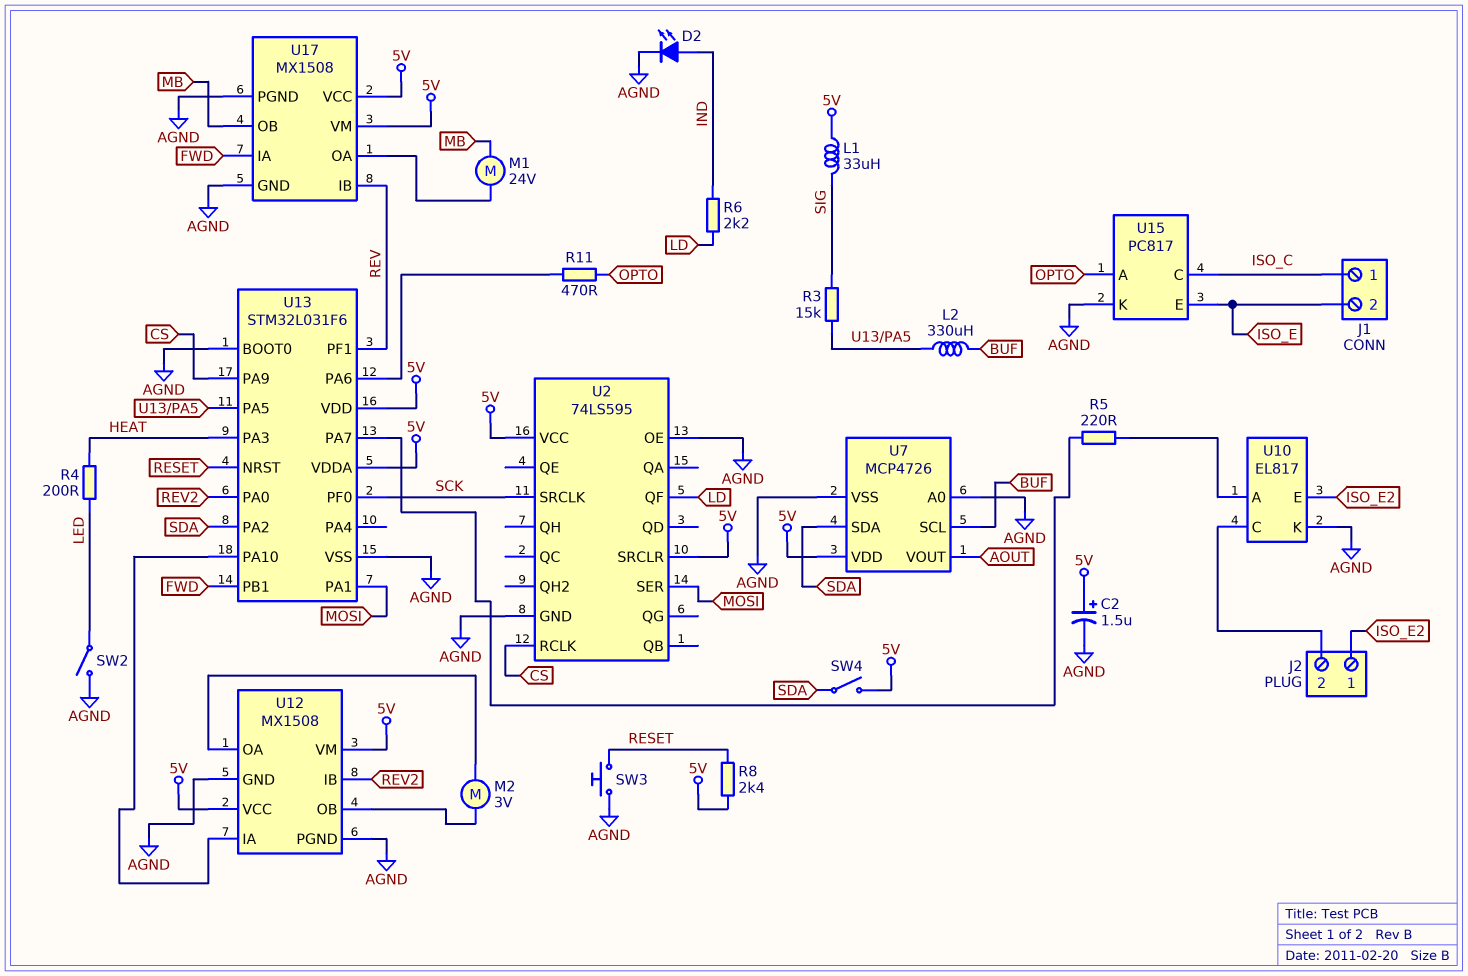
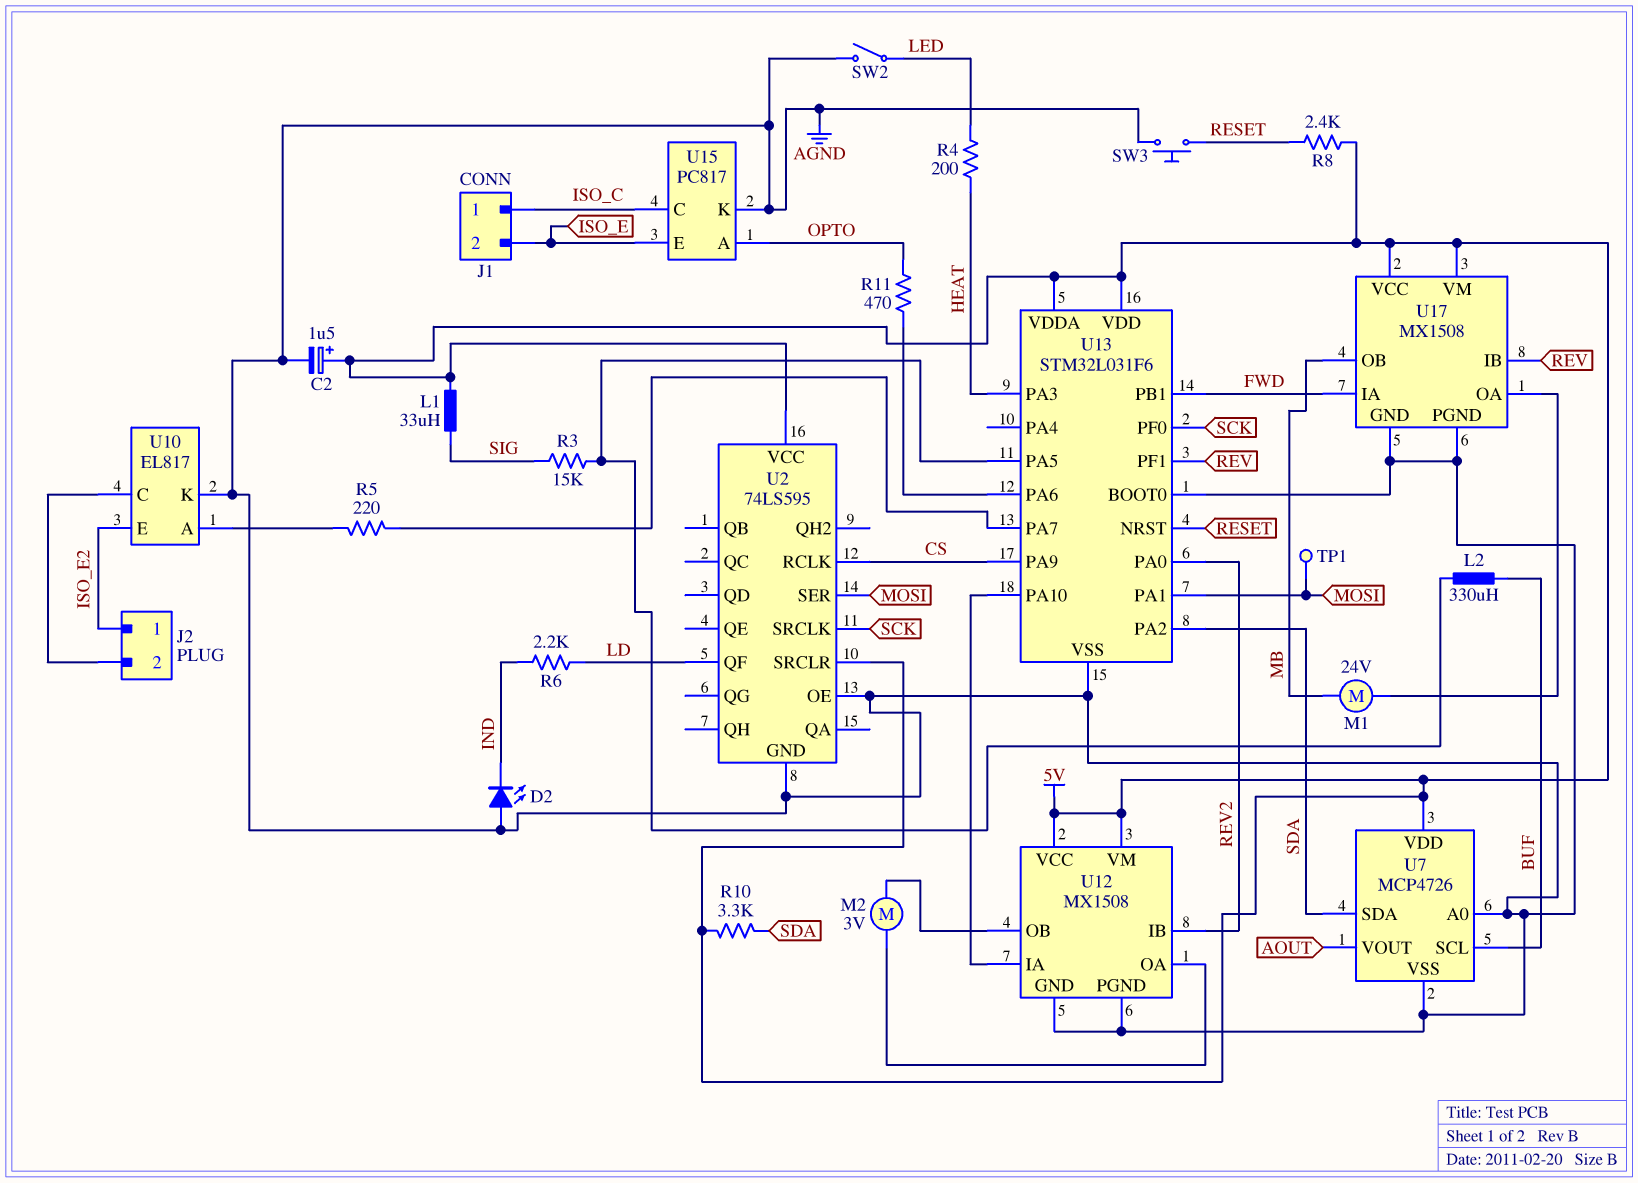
D2: LED (A IND, K AGND) -> LED (A AGND, K IND)
R10: none -> 3.3k (5V, SDA)
SW4: switch (5V, SDA) -> none
TP1: none -> test point (MOSI)

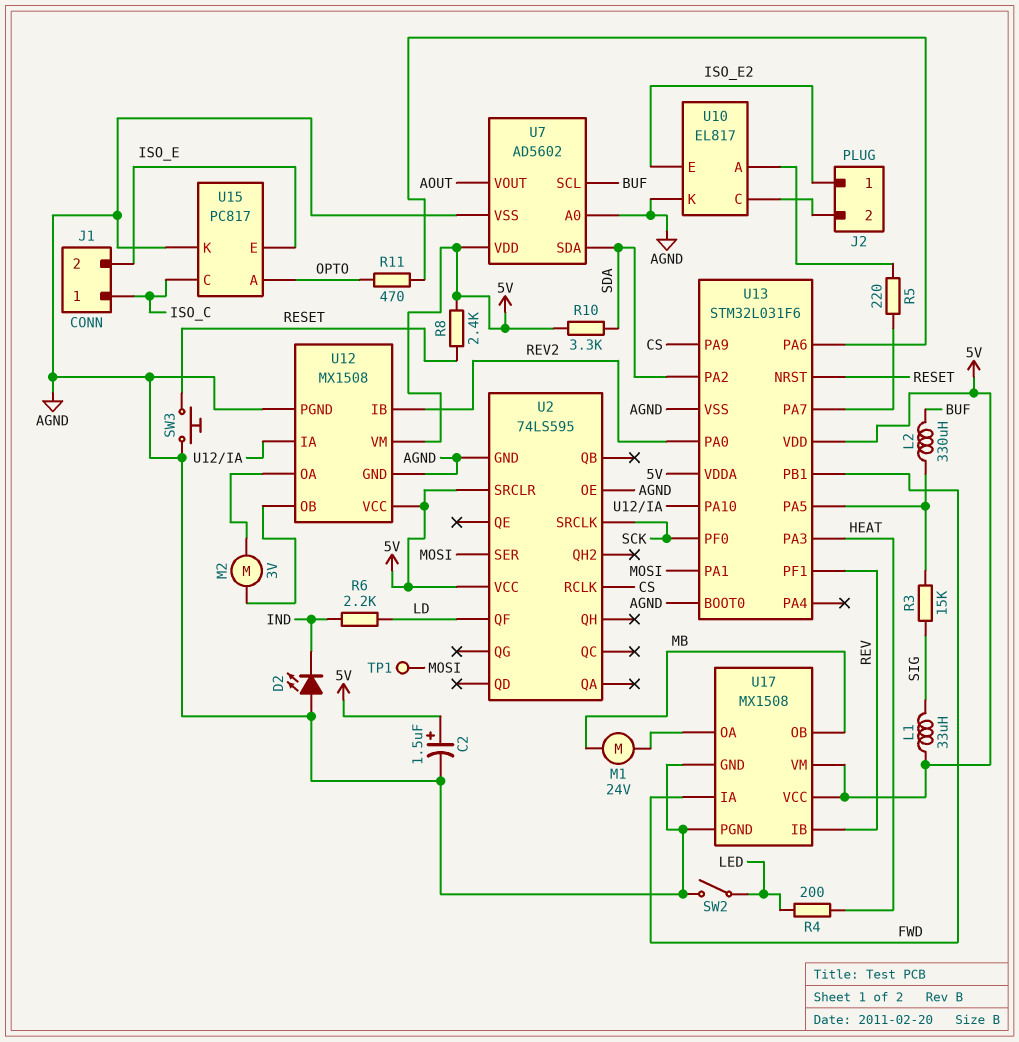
U7: MCP4726 -> AD5602

